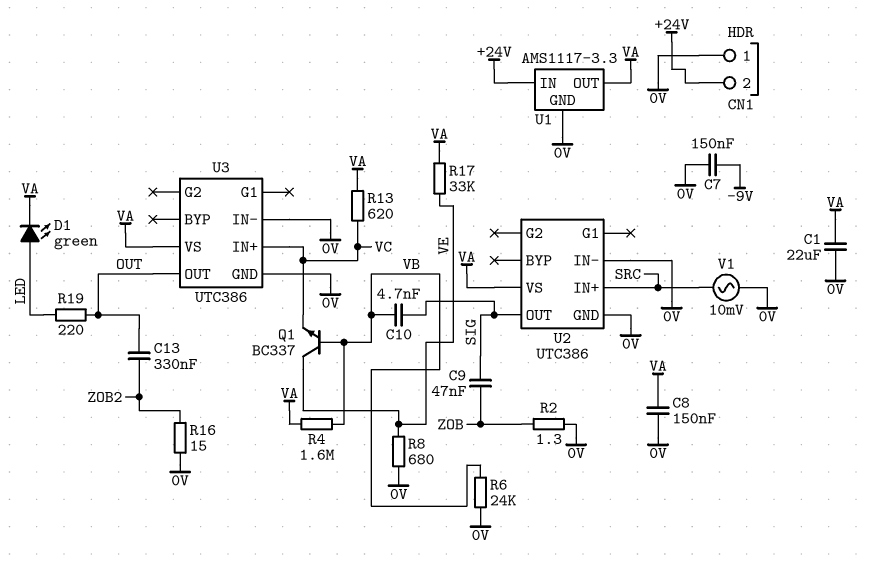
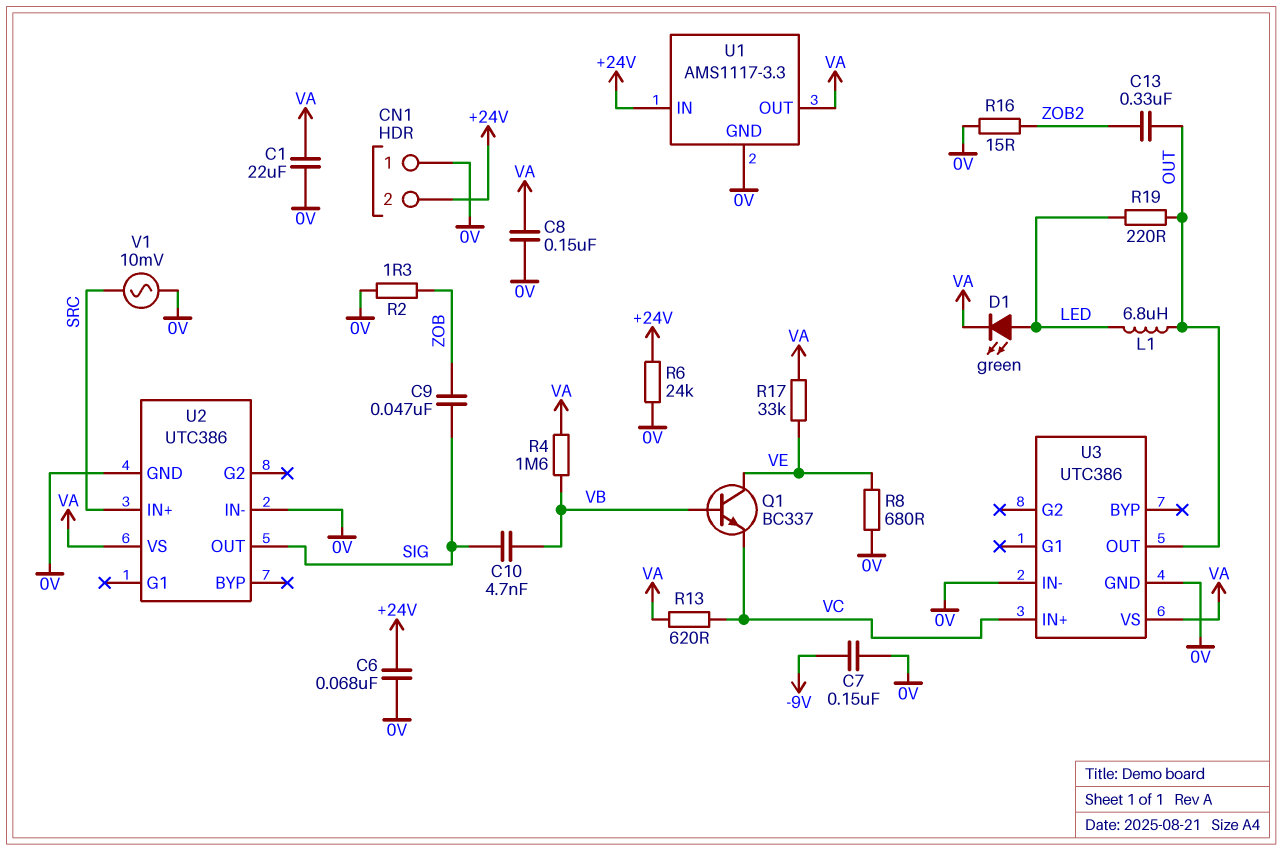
C6: none -> 68nF (+24V, 0V)
L1: none -> 6.8uH (LED, OUT)
R6: 24k (0V, VB) -> 24k (+24V, 0V)

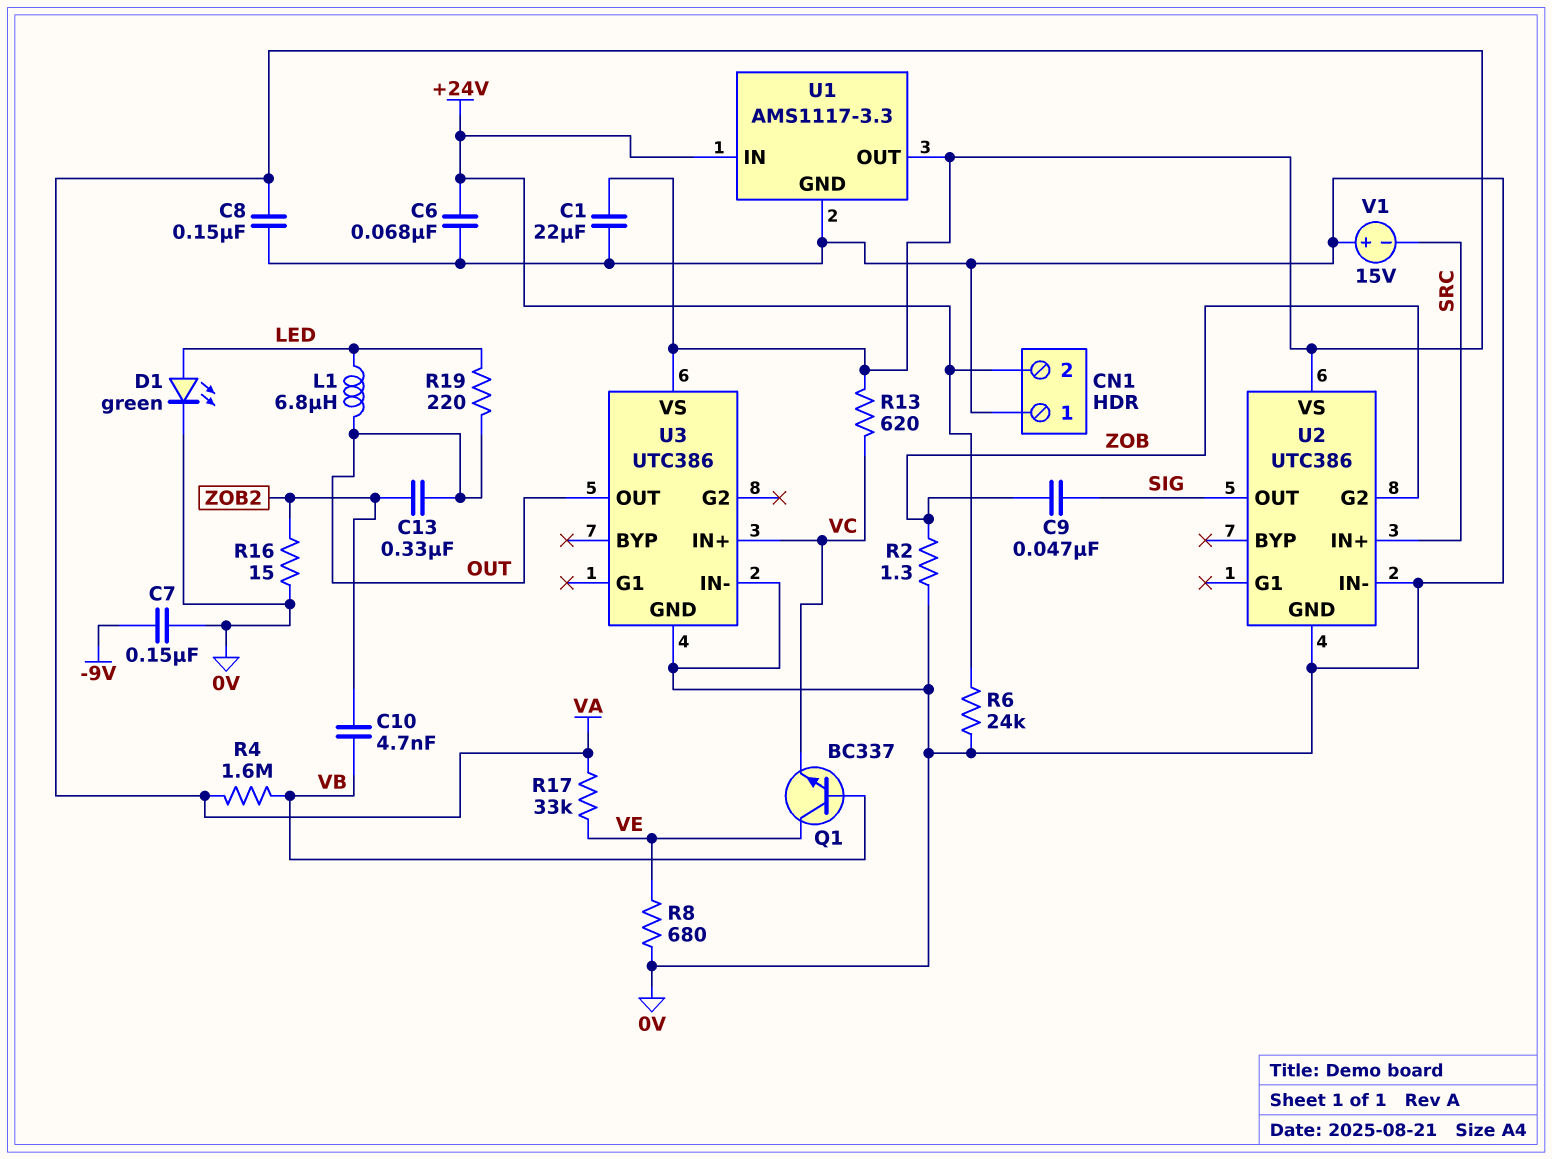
C10: 4.7nF (SIG, VB) -> 4.7nF (VB, ZOB2)
D1: LED green (A LED, K VA) -> LED green (A LED, K 0V)
U2 pin G2: none -> ZOB
V1: AC 10mV (0V, SRC) -> 15V (plus 0V, minus SRC)

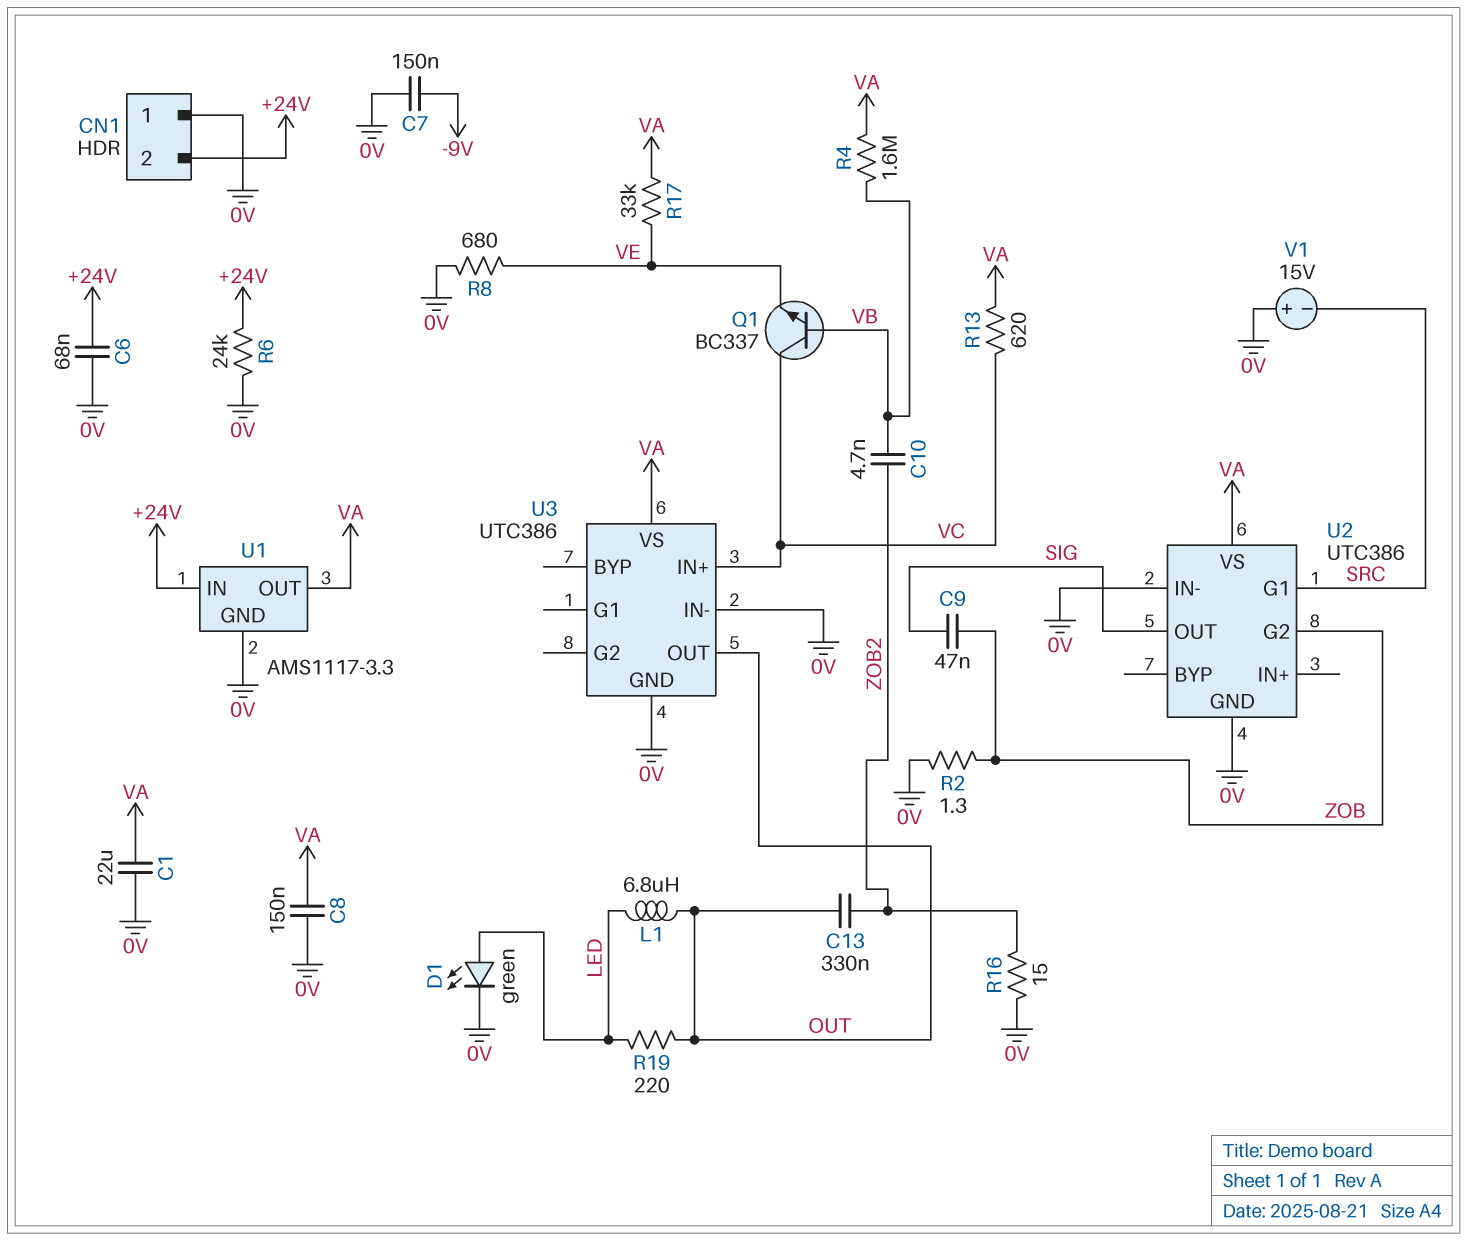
Q1: NPN BC337 (B VB, C VE, E VC) -> NPN BC337 (B VB, C VC, E VE)
U2 pin G1: none -> SRC
U2 pin IN+: SRC -> none

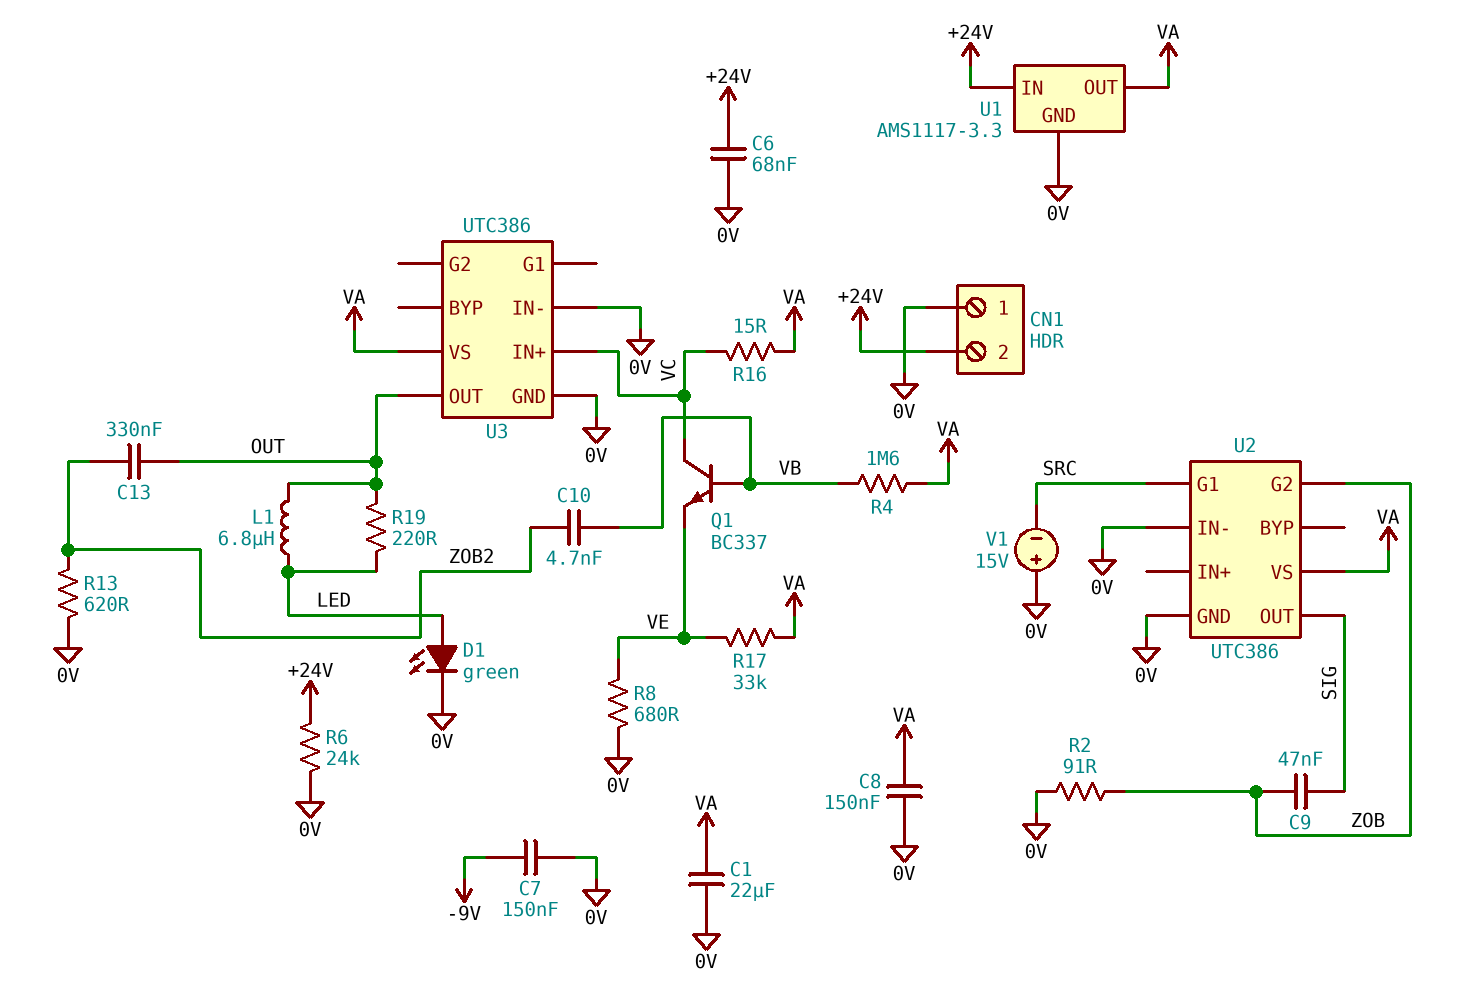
R2: 1.3 (0V, ZOB) -> 91 (0V, ZOB)
R13: 620 (VA, VC) -> 620 (0V, ZOB2)
R16: 15 (0V, ZOB2) -> 15 (VA, VC)

